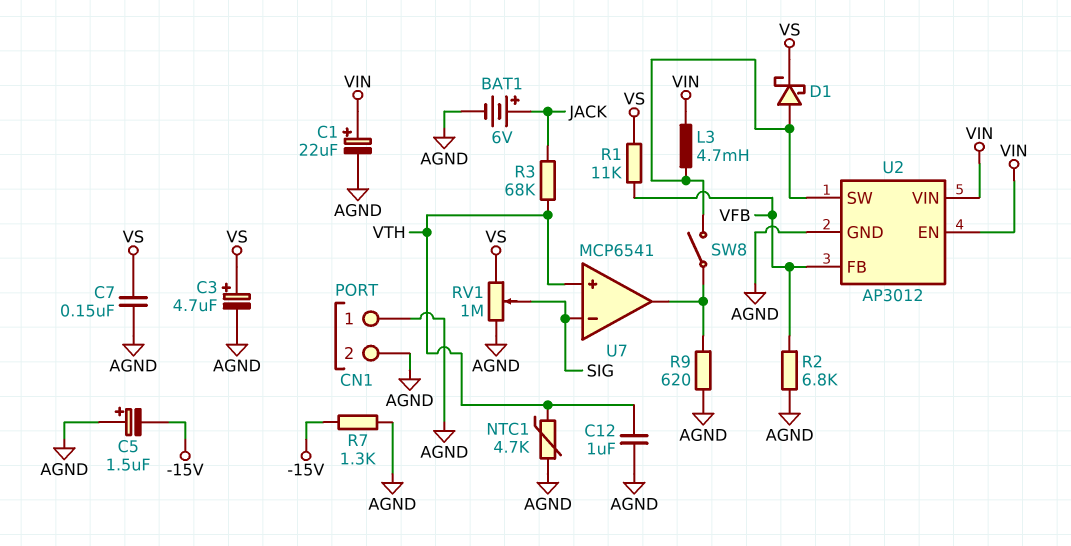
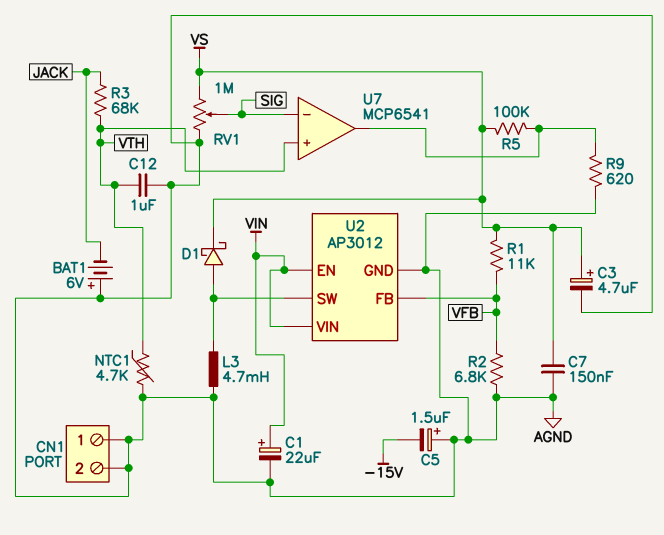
BAT1: 6V (plus JACK, minus AGND) -> 6V (plus AGND, minus JACK)
L3: 4.7mH (U2/SW, VIN) -> 4.7mH (AGND, U2/SW)
R5: none -> 100k (U7/out, VS)
R7: 1.3k (-15V, AGND) -> none
SW8: switch (U2/SW, U7/out) -> none

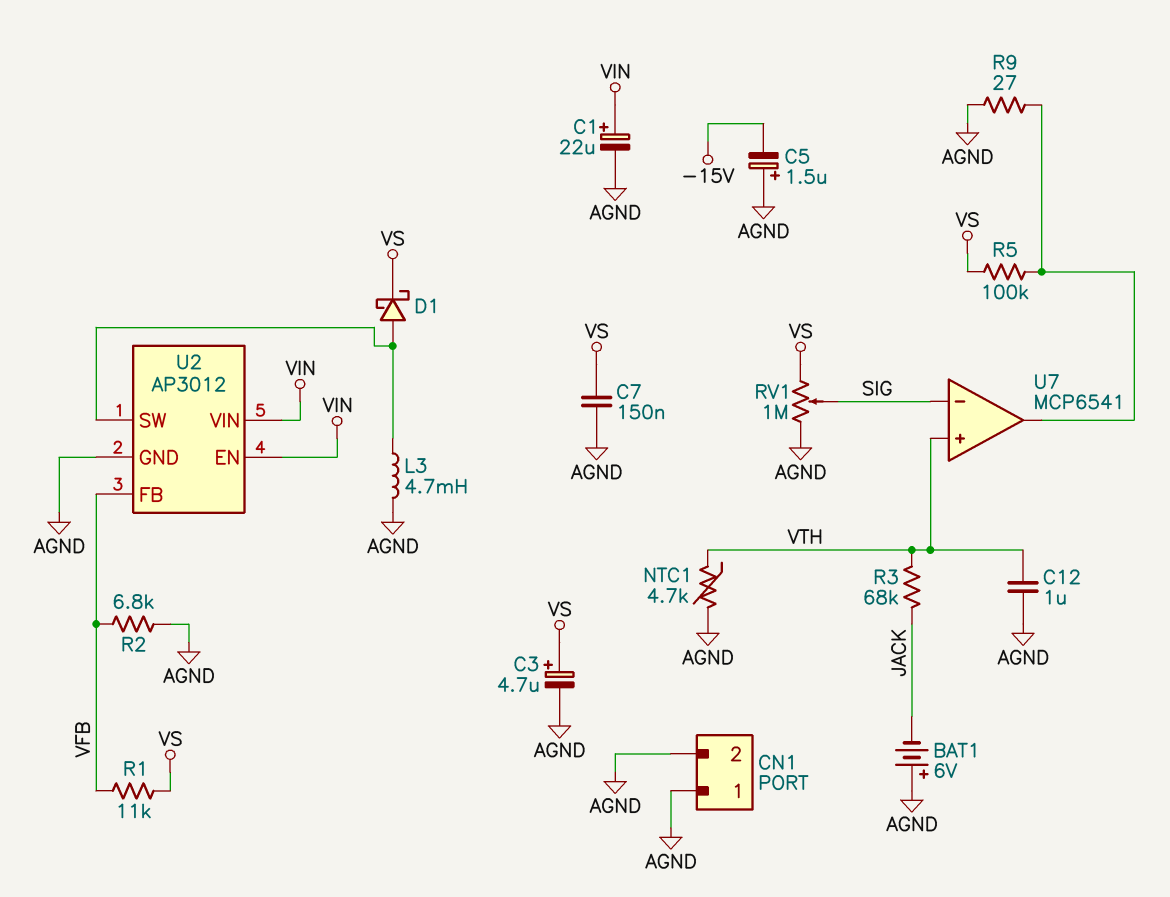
R9: 620 (AGND, U7/out) -> 27 (AGND, U7/out)

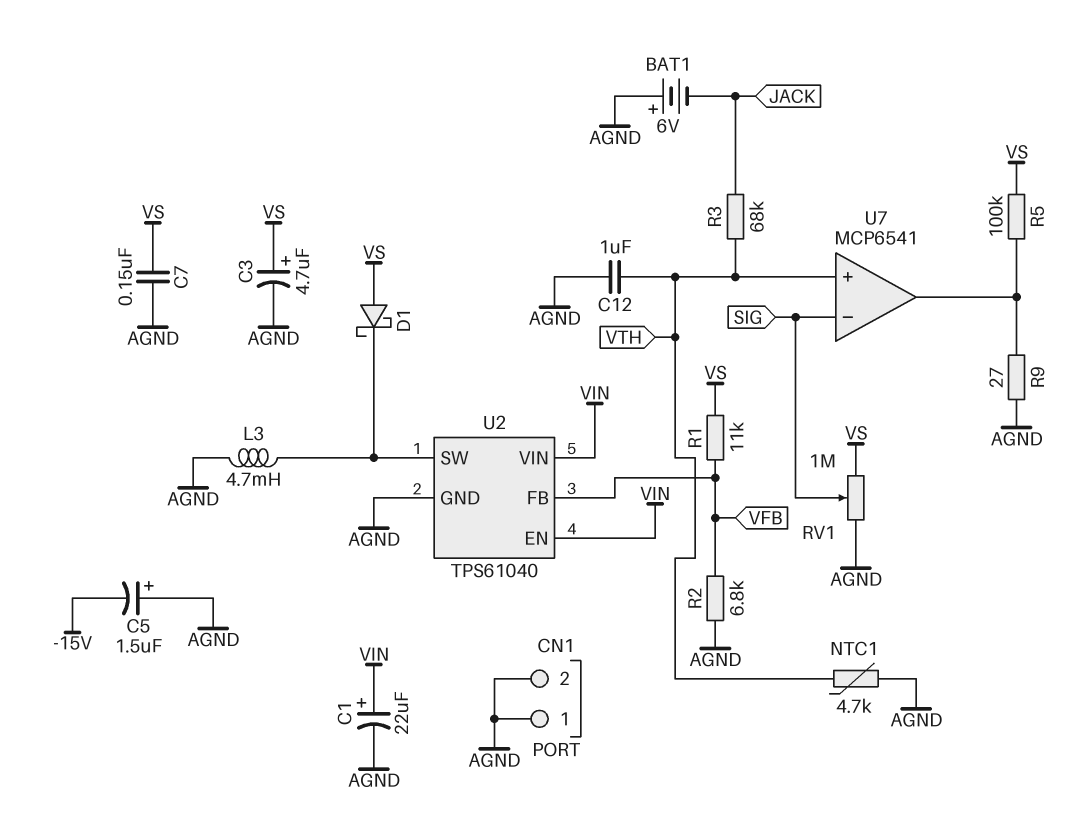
D1: schottky (A U2/SW, K VS) -> schottky (A VS, K U2/SW)
U2: AP3012 -> TPS61040

